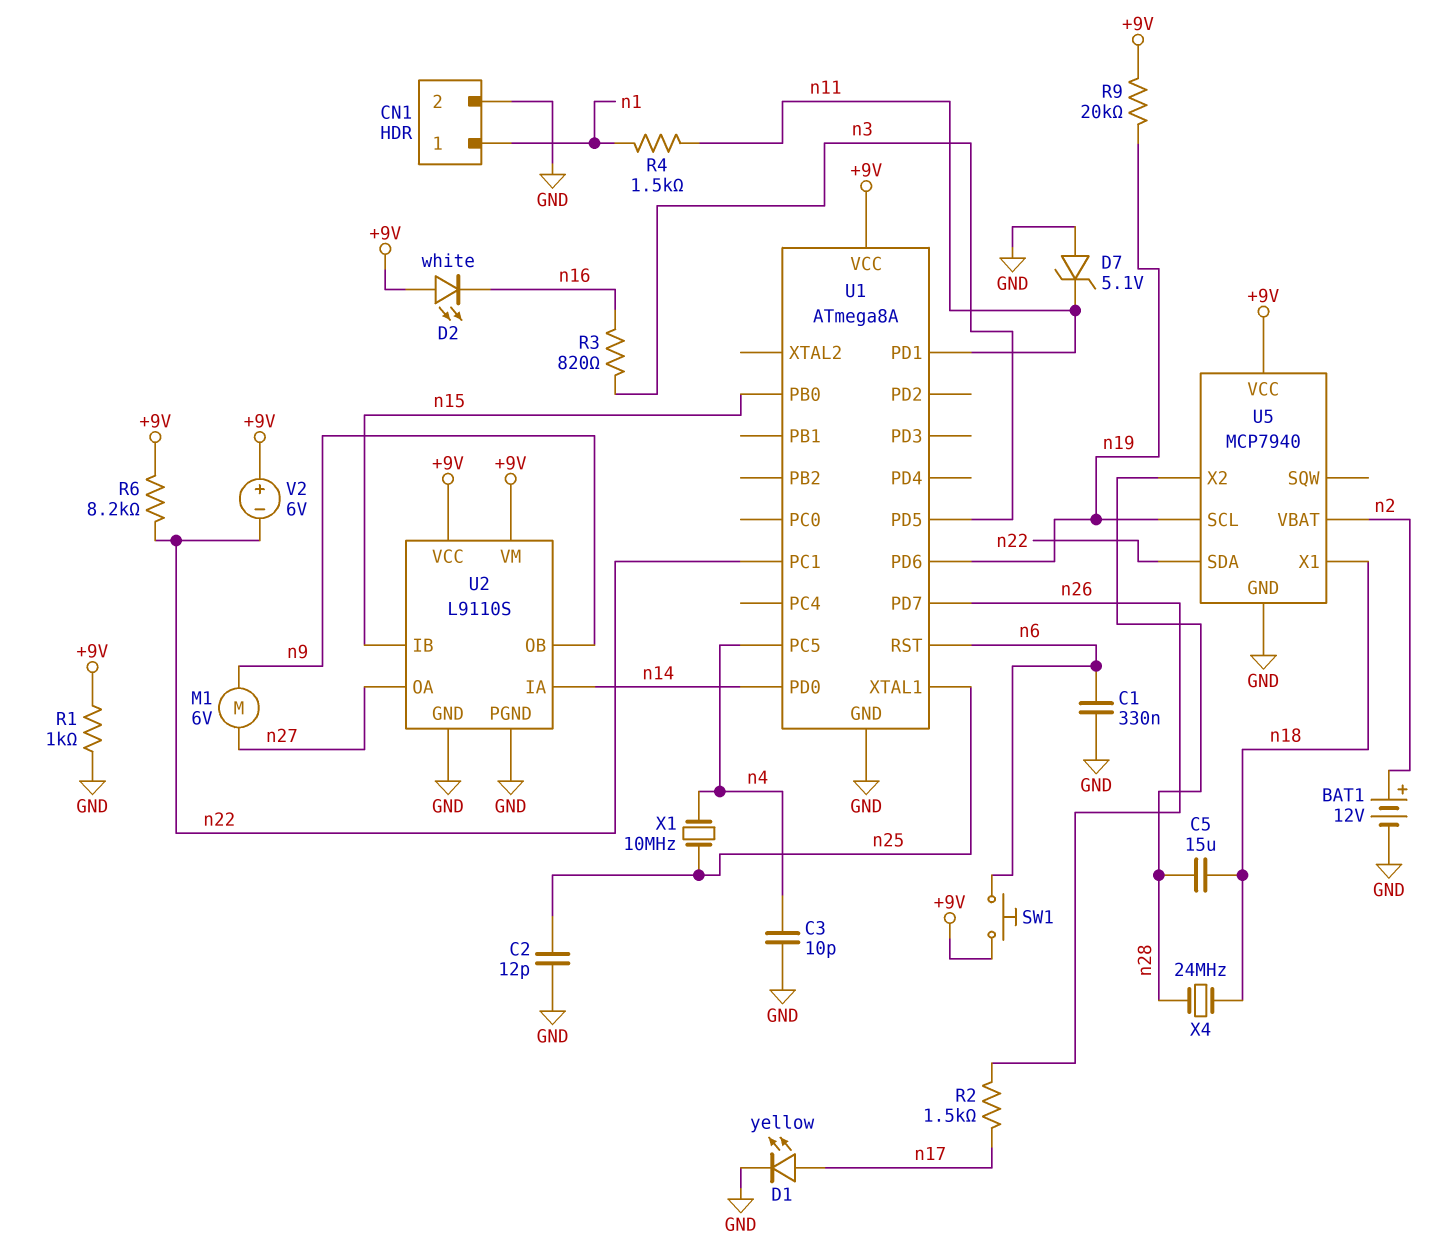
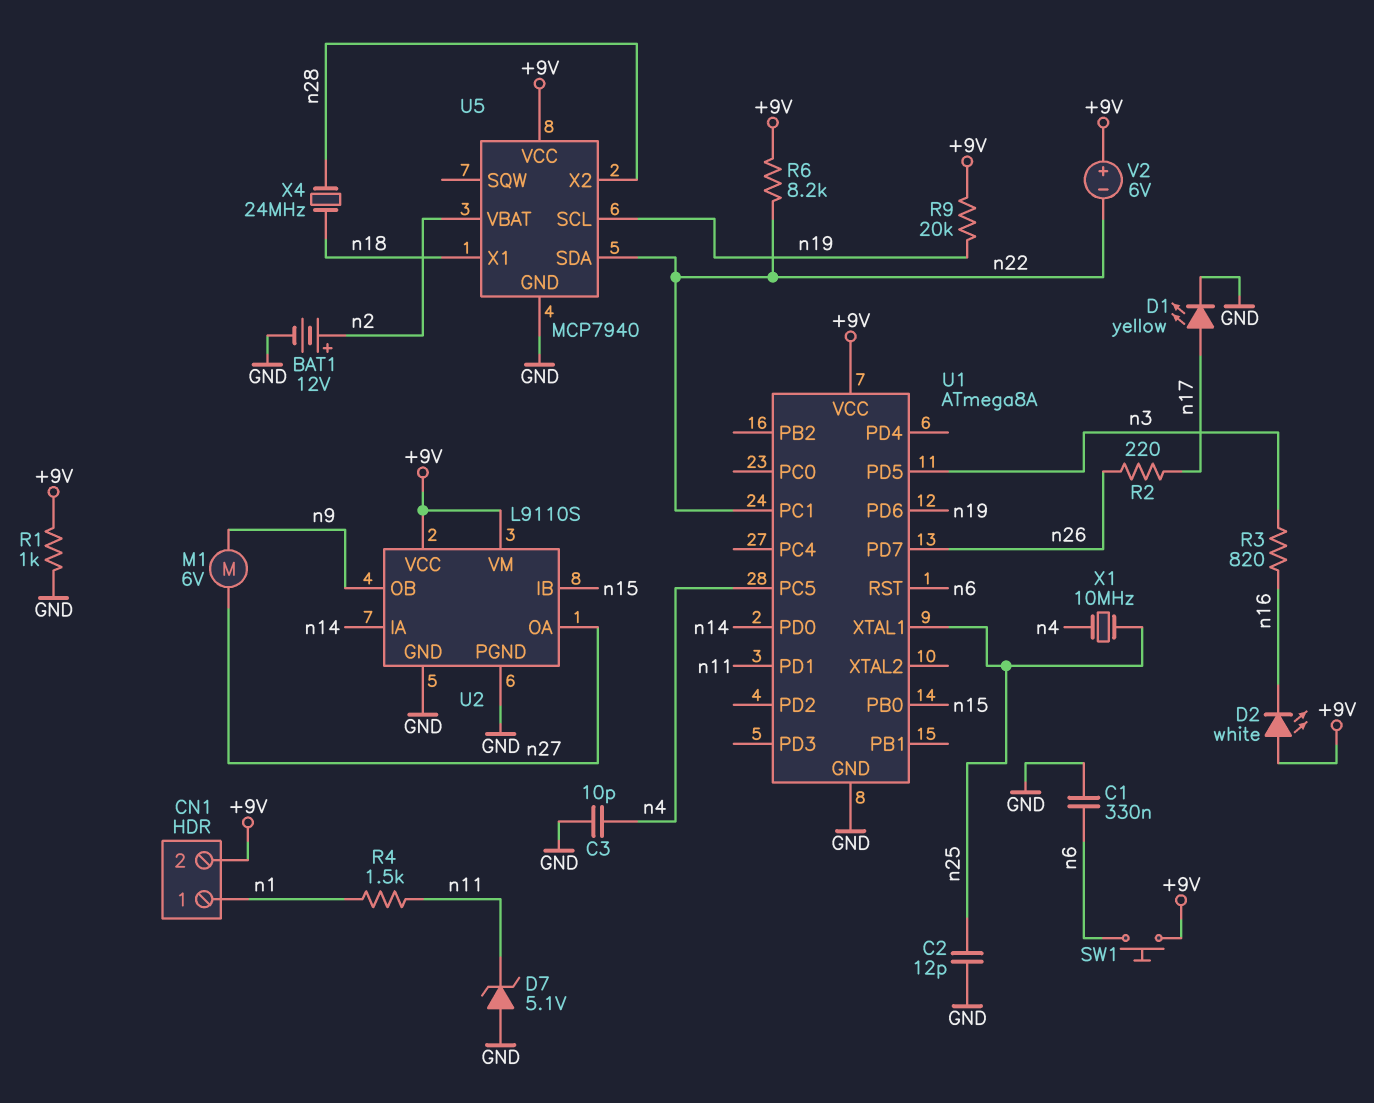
C5: 15uF (n18, n28) -> none
CN1 pin 2: GND -> +9V
R2: 1.5k (n17, n26) -> 220 (n17, n26)

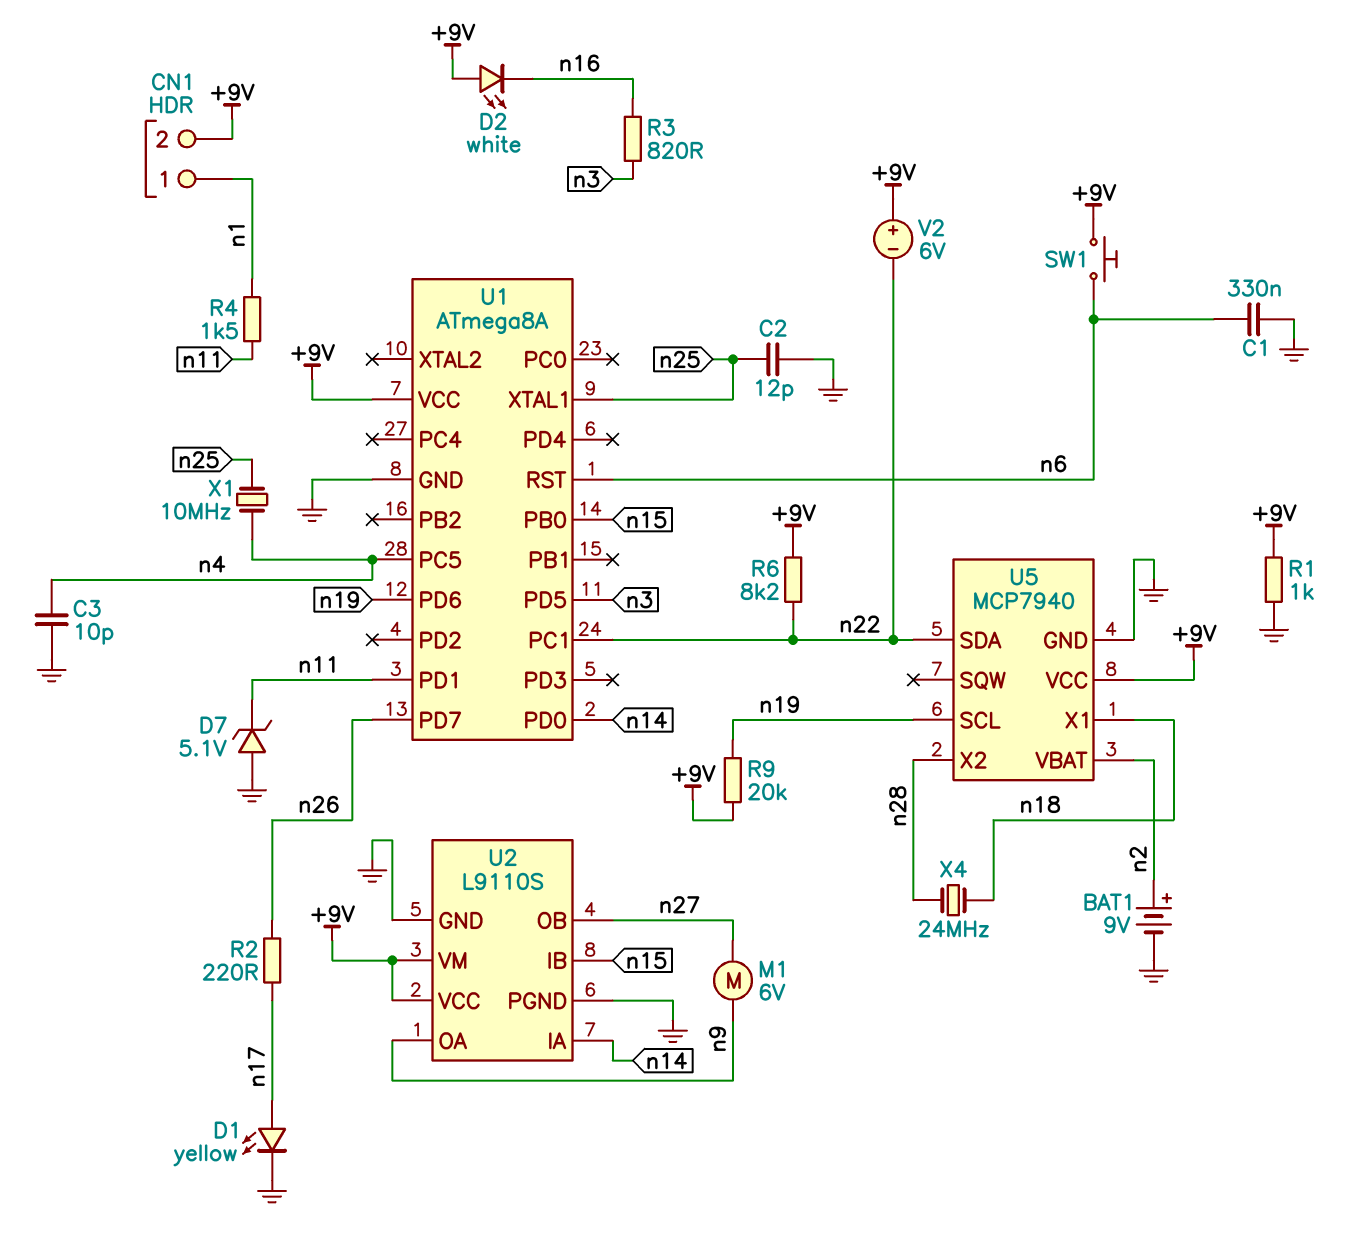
BAT1: 12V (plus n2, minus GND) -> 9V (plus n2, minus GND)
U2 pin OA: n27 -> n9
U2 pin OB: n9 -> n27

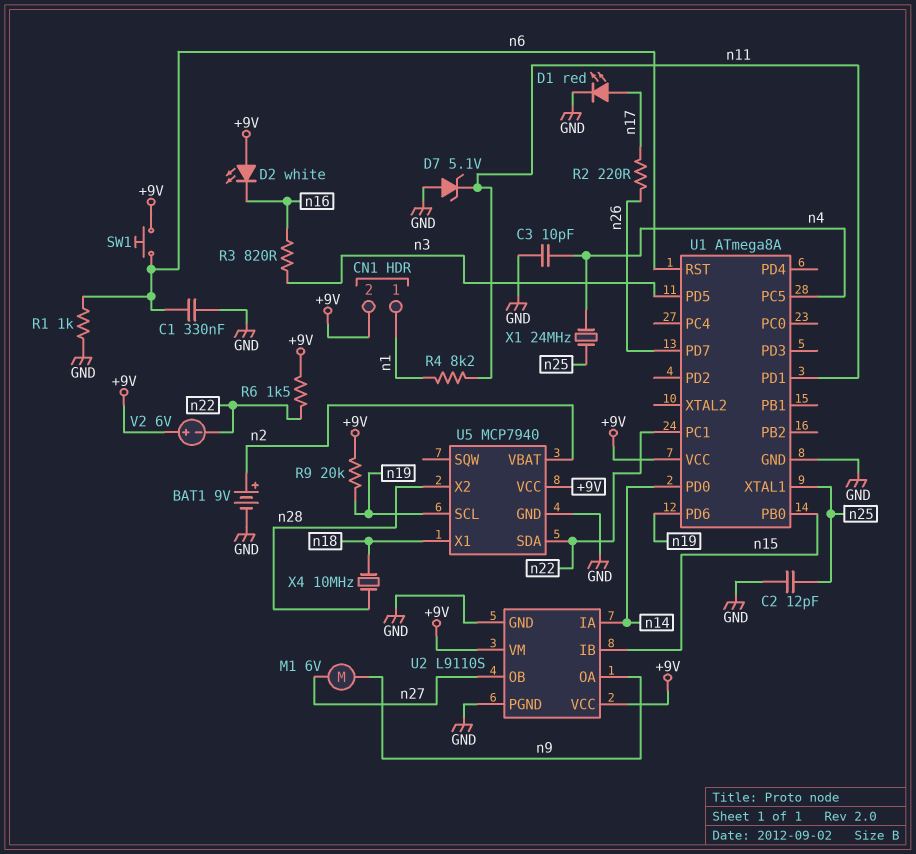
D1: LED yellow (A n17, K GND) -> LED red (A n17, K GND)
R1: 1k (+9V, GND) -> 1k (GND, n6)
R4: 1.5k (n1, n11) -> 8.2k (n1, n11)
R6: 8.2k (+9V, n22) -> 1.5k (+9V, n22)
X1: 10MHz (n4, n25) -> 24MHz (n4, n25)
X4: 24MHz (n18, n28) -> 10MHz (n18, n28)

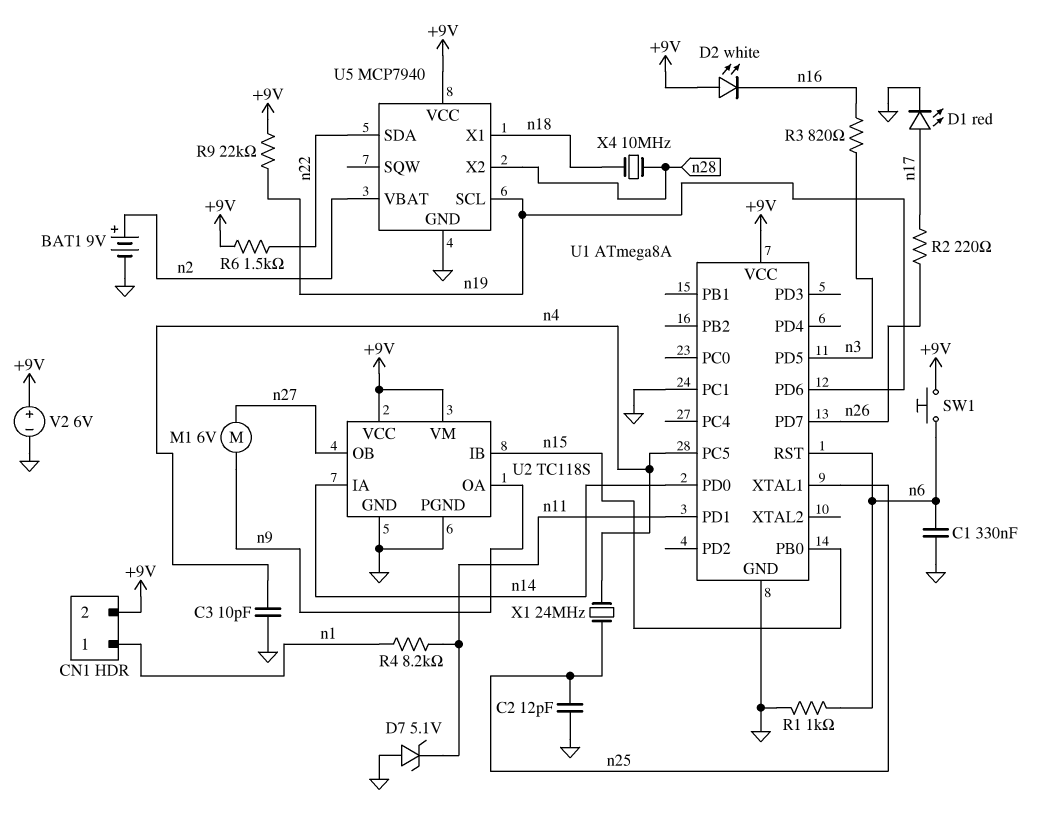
R9: 20k (+9V, n19) -> 22k (+9V, n19)
U1 pin PC1: n22 -> GND
U2: L9110S -> TC118S
V2: 6V (plus +9V, minus n22) -> 6V (plus +9V, minus GND)

